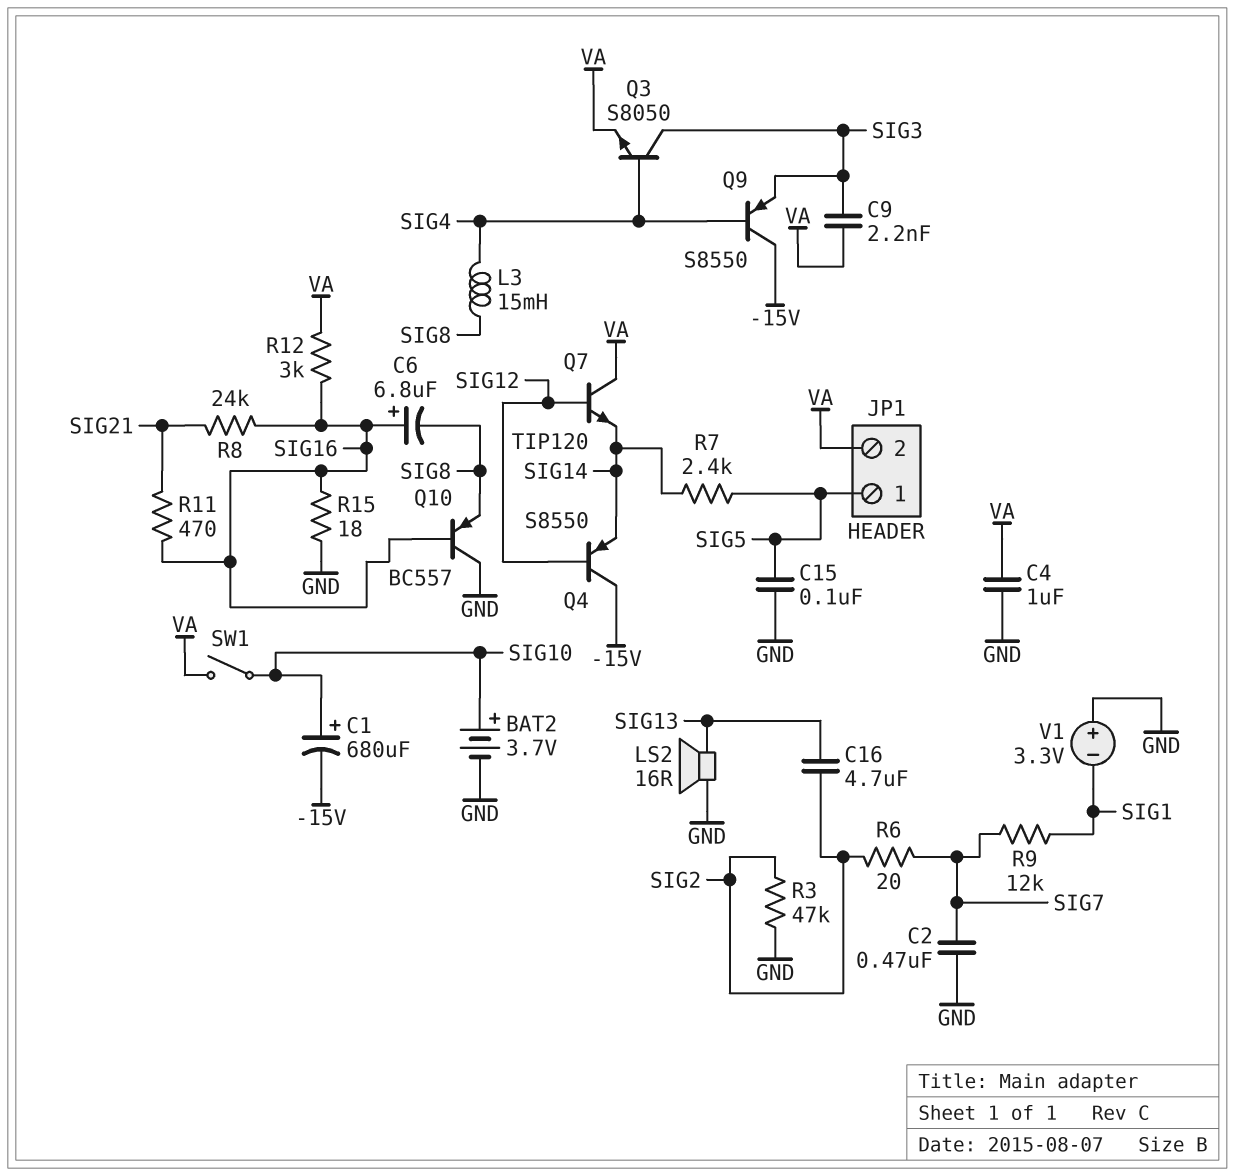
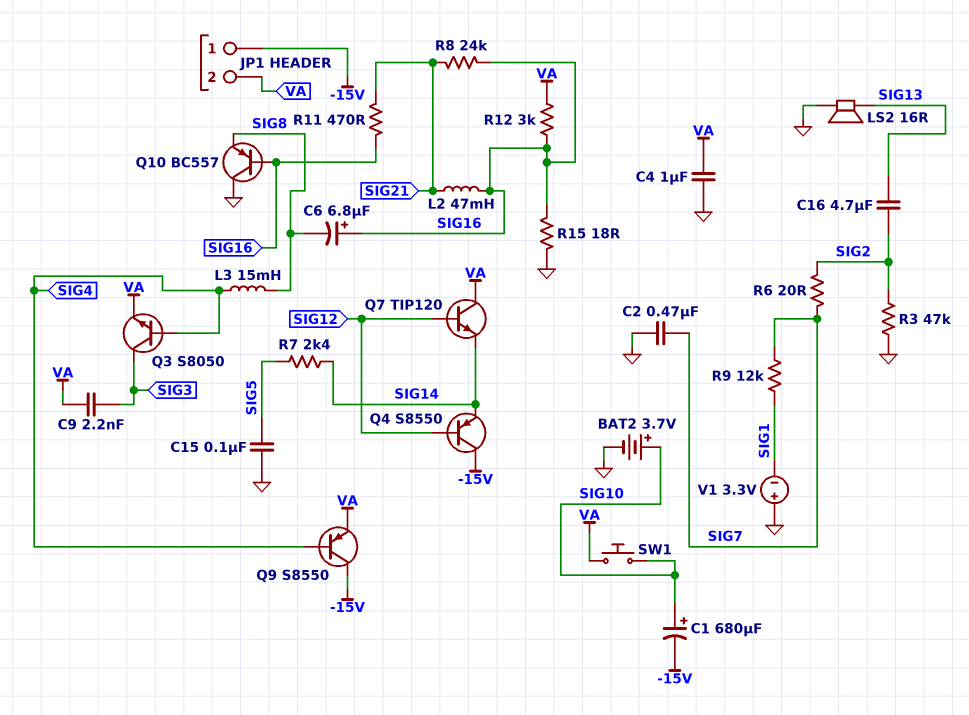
JP1 pin 1: SIG5 -> -15V
L2: none -> 47mH (SIG16, SIG21)
Q9: PNP S8550 (B SIG4, C -15V, E SIG3) -> PNP S8550 (B SIG4, C -15V, E VA)
SW1: switch (SIG10, VA) -> button (SIG10, VA)

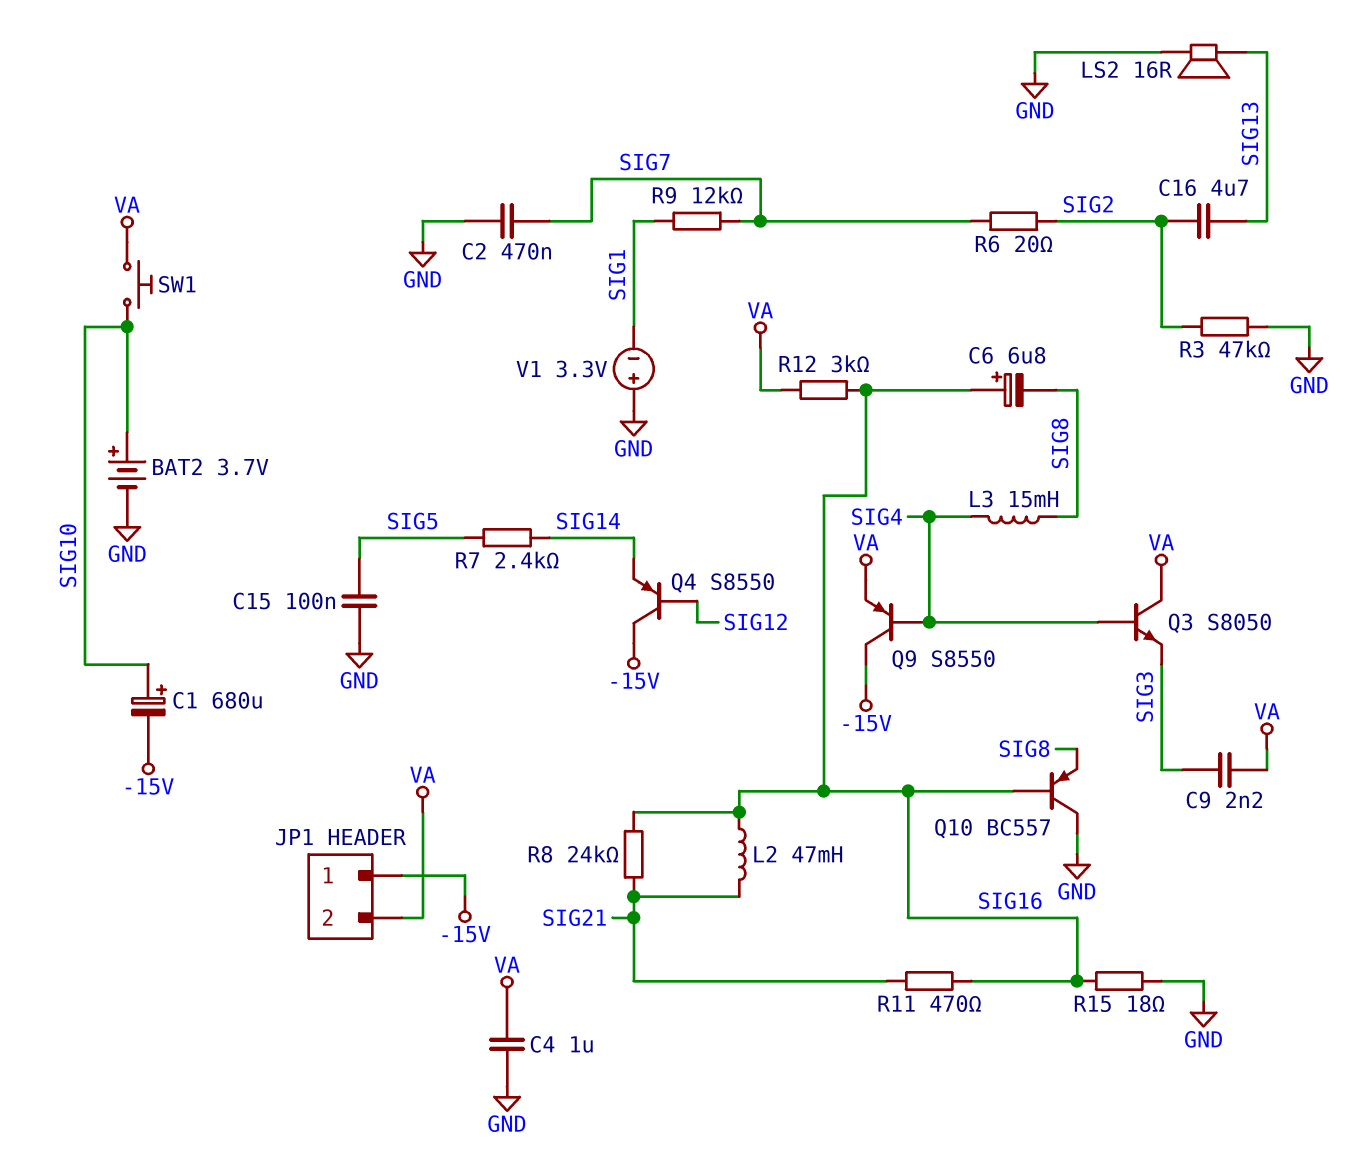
Q3: NPN S8050 (B SIG4, C SIG3, E VA) -> NPN S8050 (B SIG4, C VA, E SIG3)
Q7: NPN TIP120 (B SIG12, C VA, E SIG14) -> none

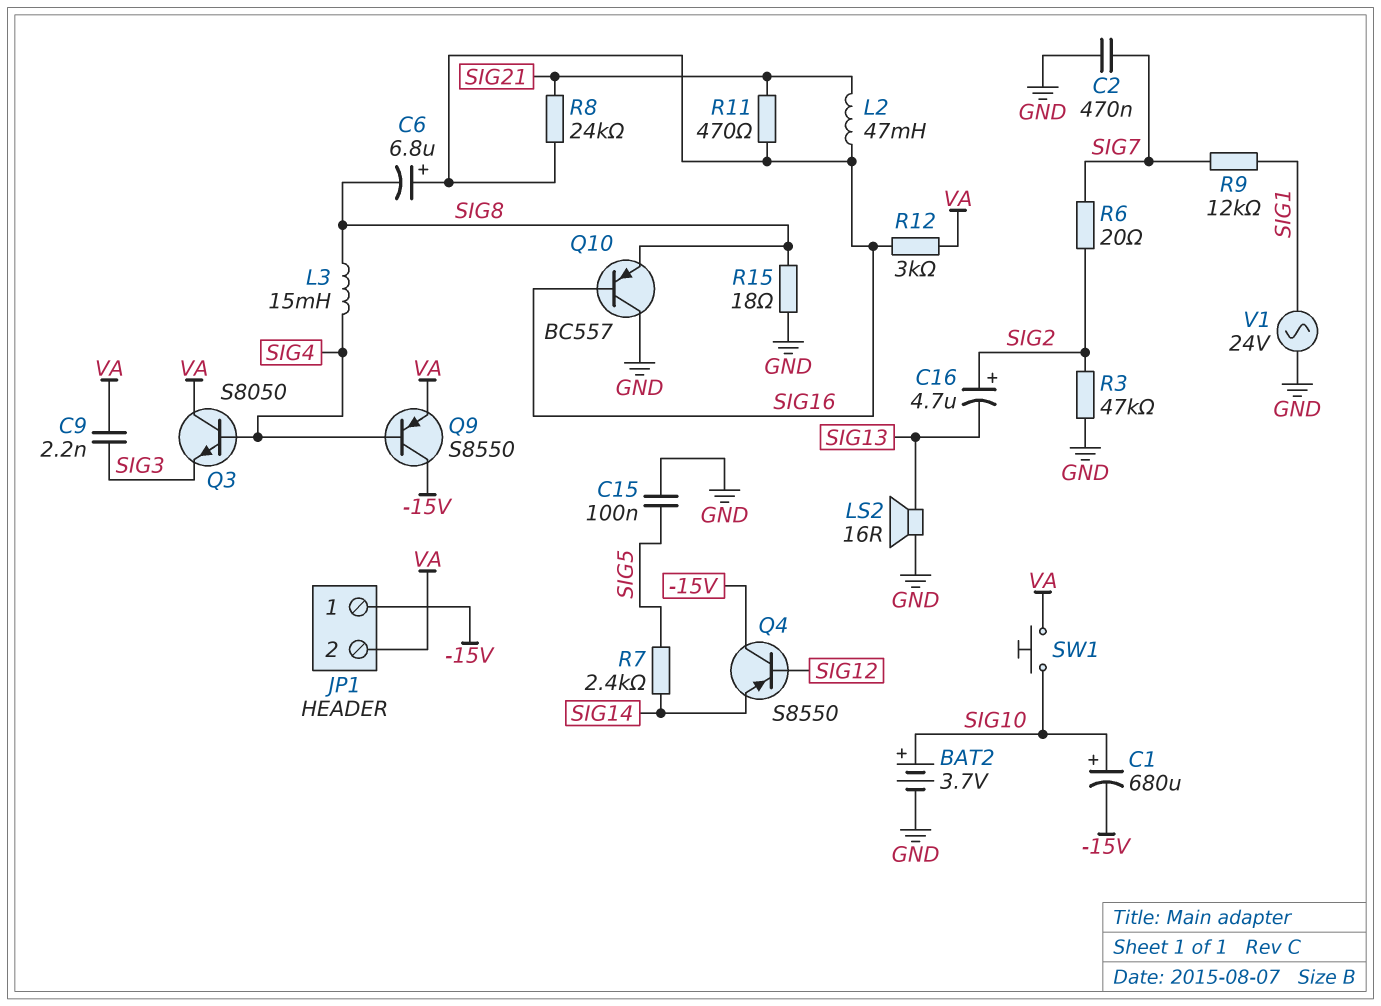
C4: 1uF (GND, VA) -> none
C16: 4.7uF (SIG2, SIG13) -> 4.7uF (plus SIG2, minus SIG13)
R15: 18 (GND, SIG16) -> 18 (GND, SIG8)
V1: 3.3V (plus GND, minus SIG1) -> AC 24V (GND, SIG1)

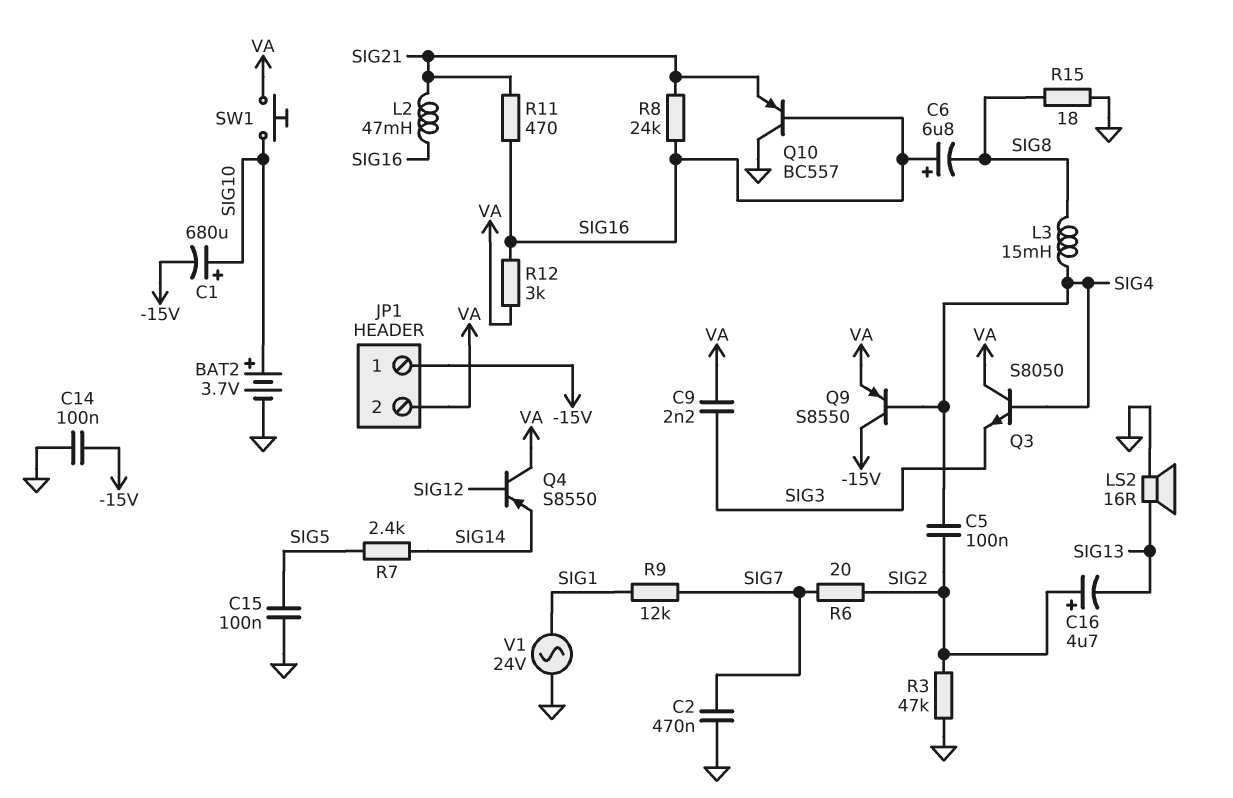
C5: none -> 100nF (SIG2, SIG4)
C14: none -> 100nF (-15V, GND)
Q4: PNP S8550 (B SIG12, C -15V, E SIG14) -> PNP S8550 (B SIG12, C VA, E SIG14)
Q10: PNP BC557 (B SIG16, C GND, E SIG8) -> PNP BC557 (B SIG16, C GND, E SIG21)

